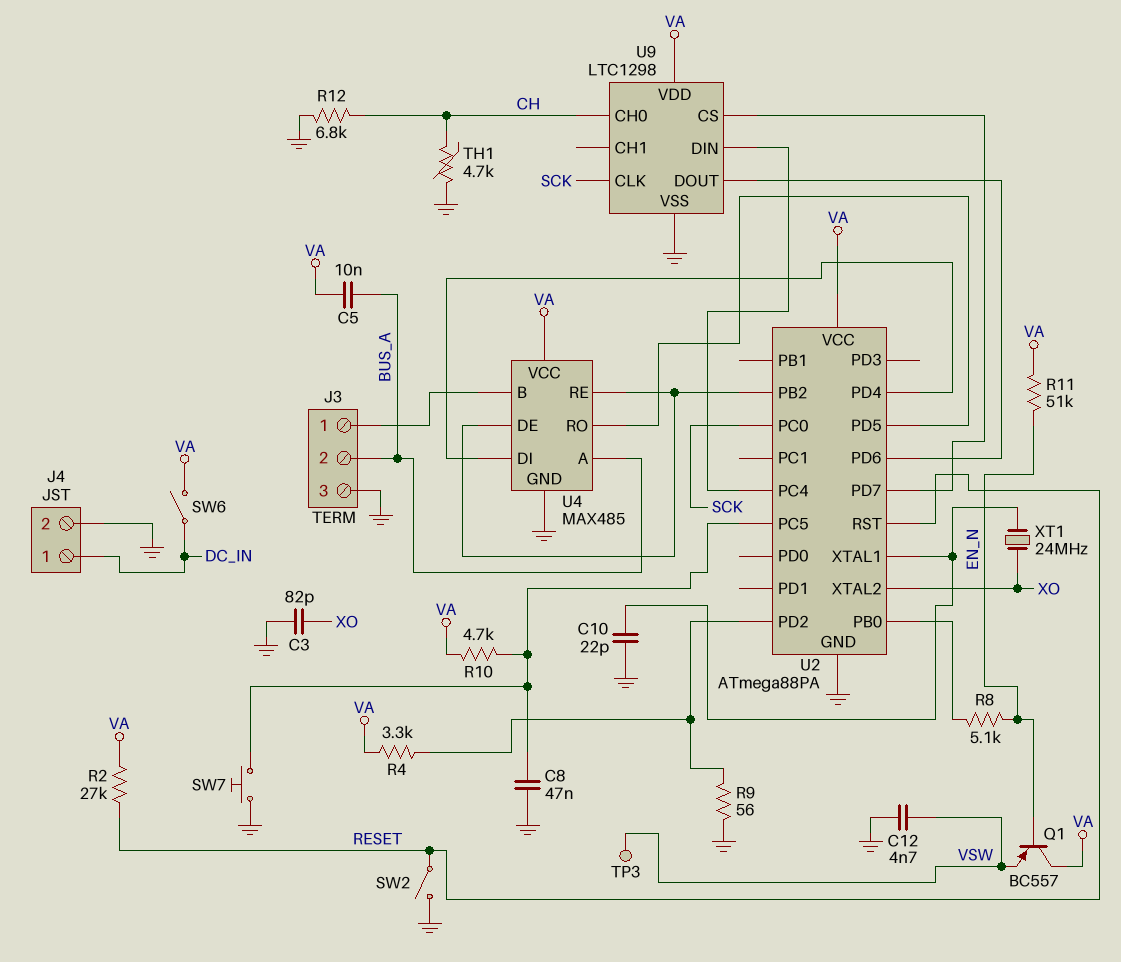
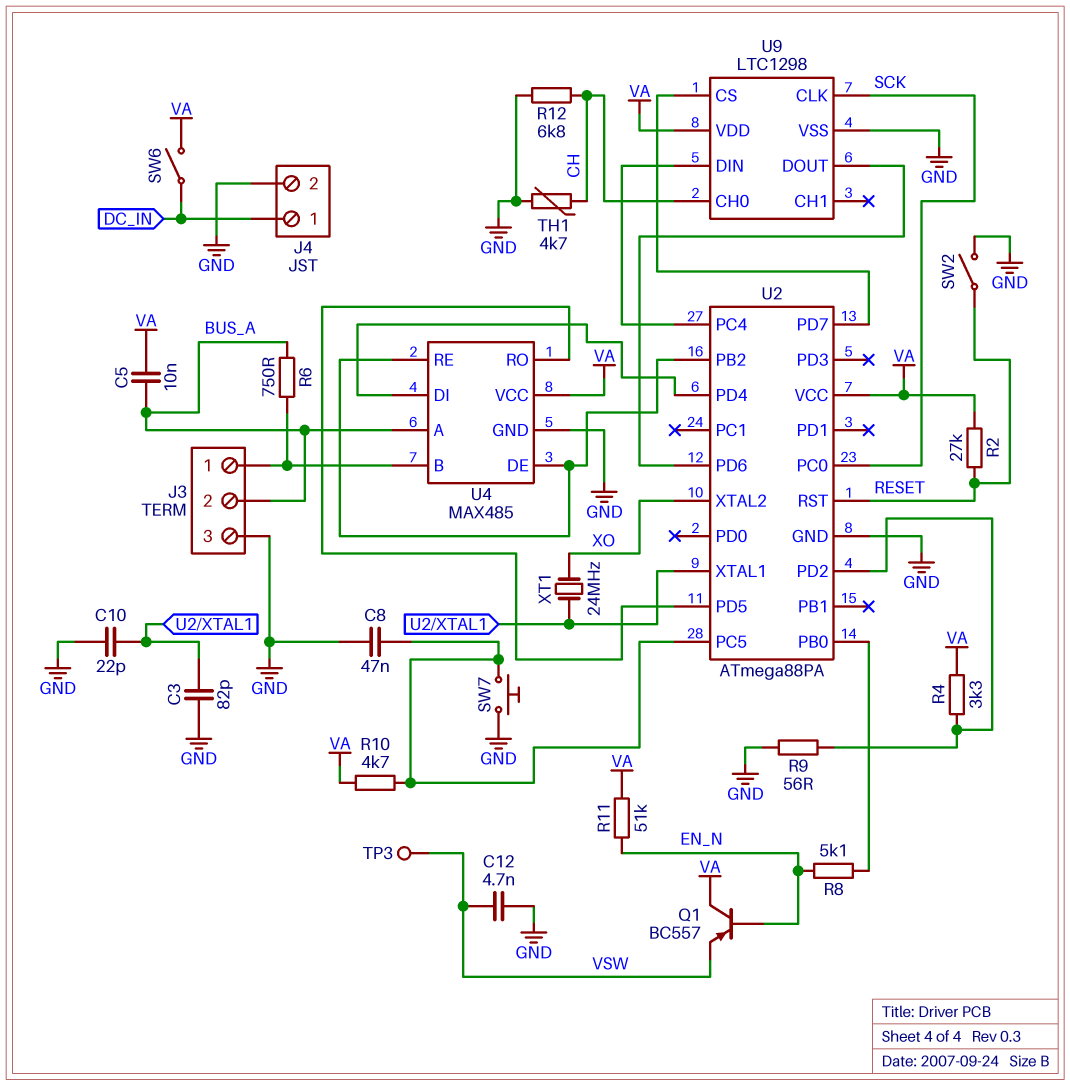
C3: 82pF (GND, XO) -> 82pF (GND, U2/XTAL1)
R6: none -> 750 (BUS_A, J3/1)

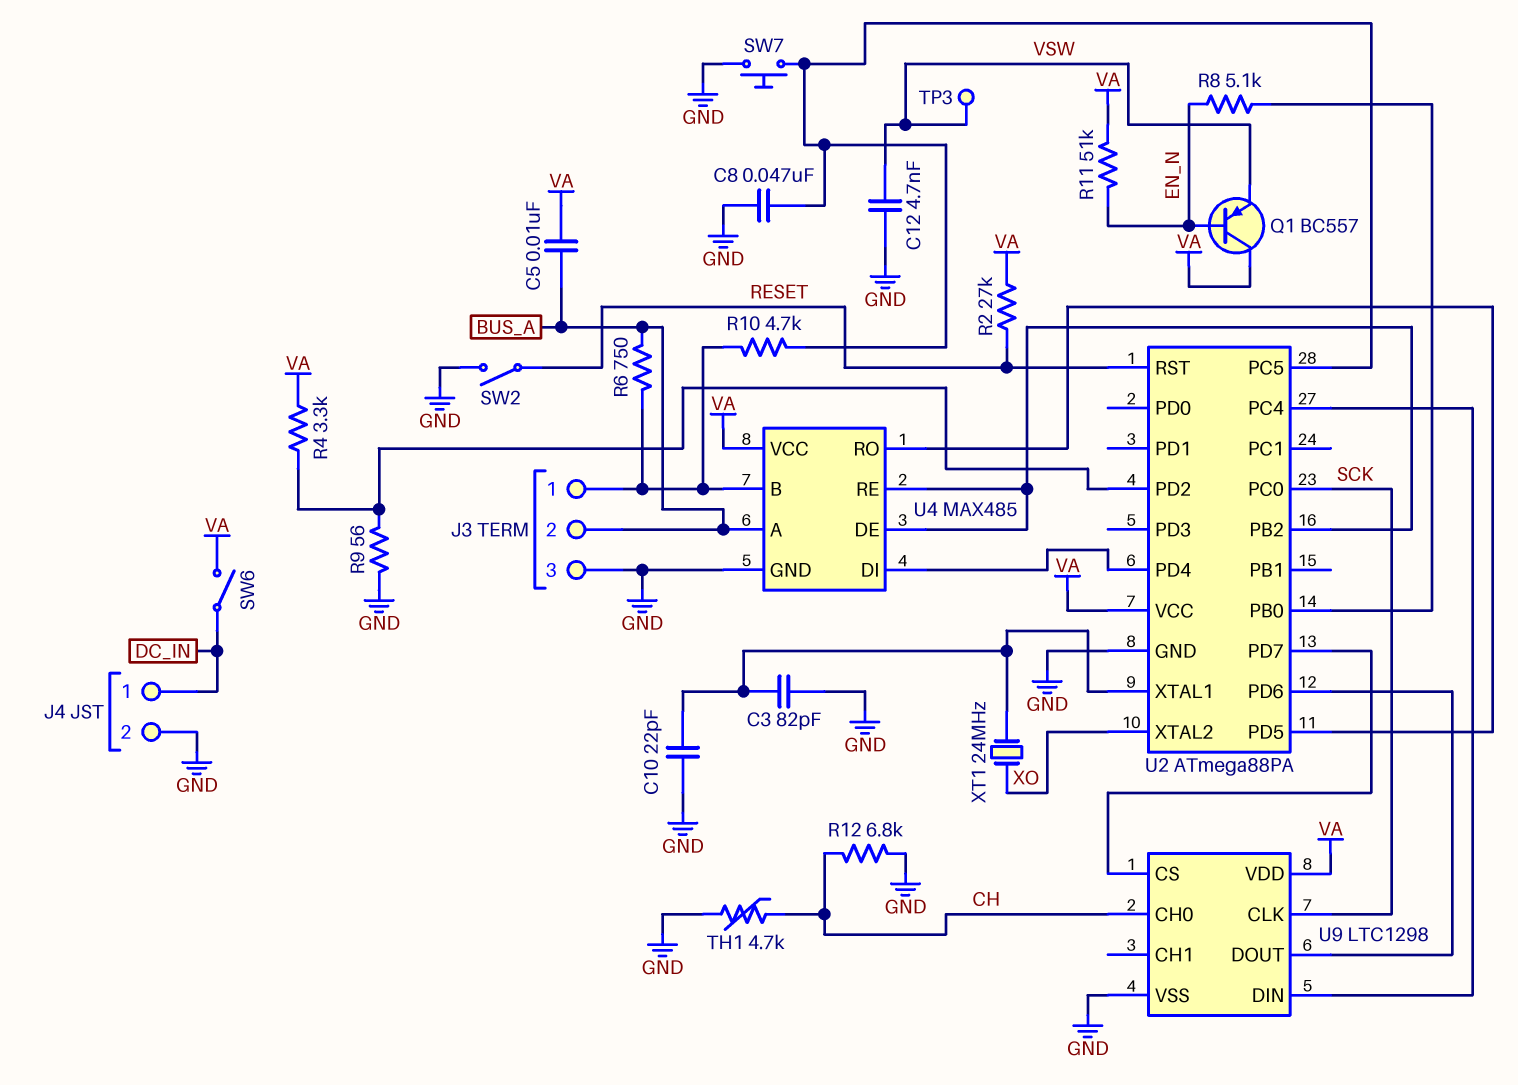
R10: 4.7k (U2/PC5, VA) -> 4.7k (J3/1, U2/PC5)

